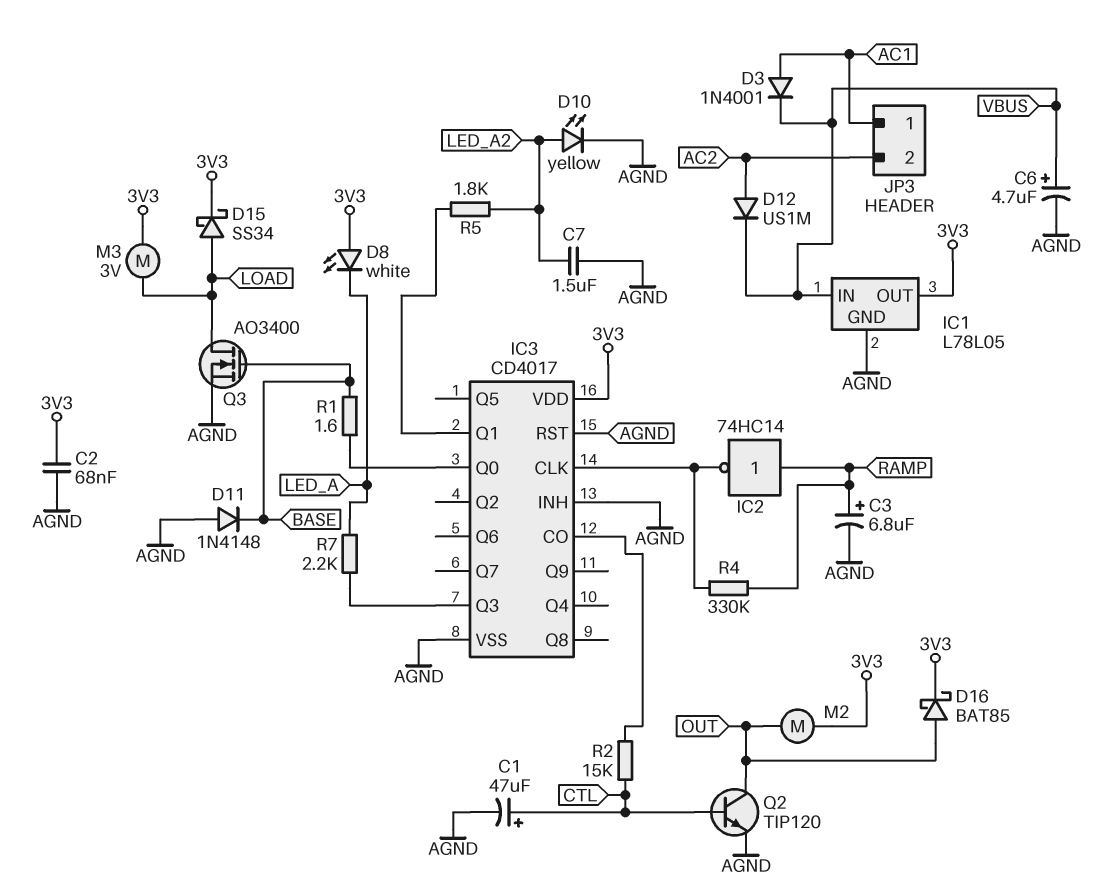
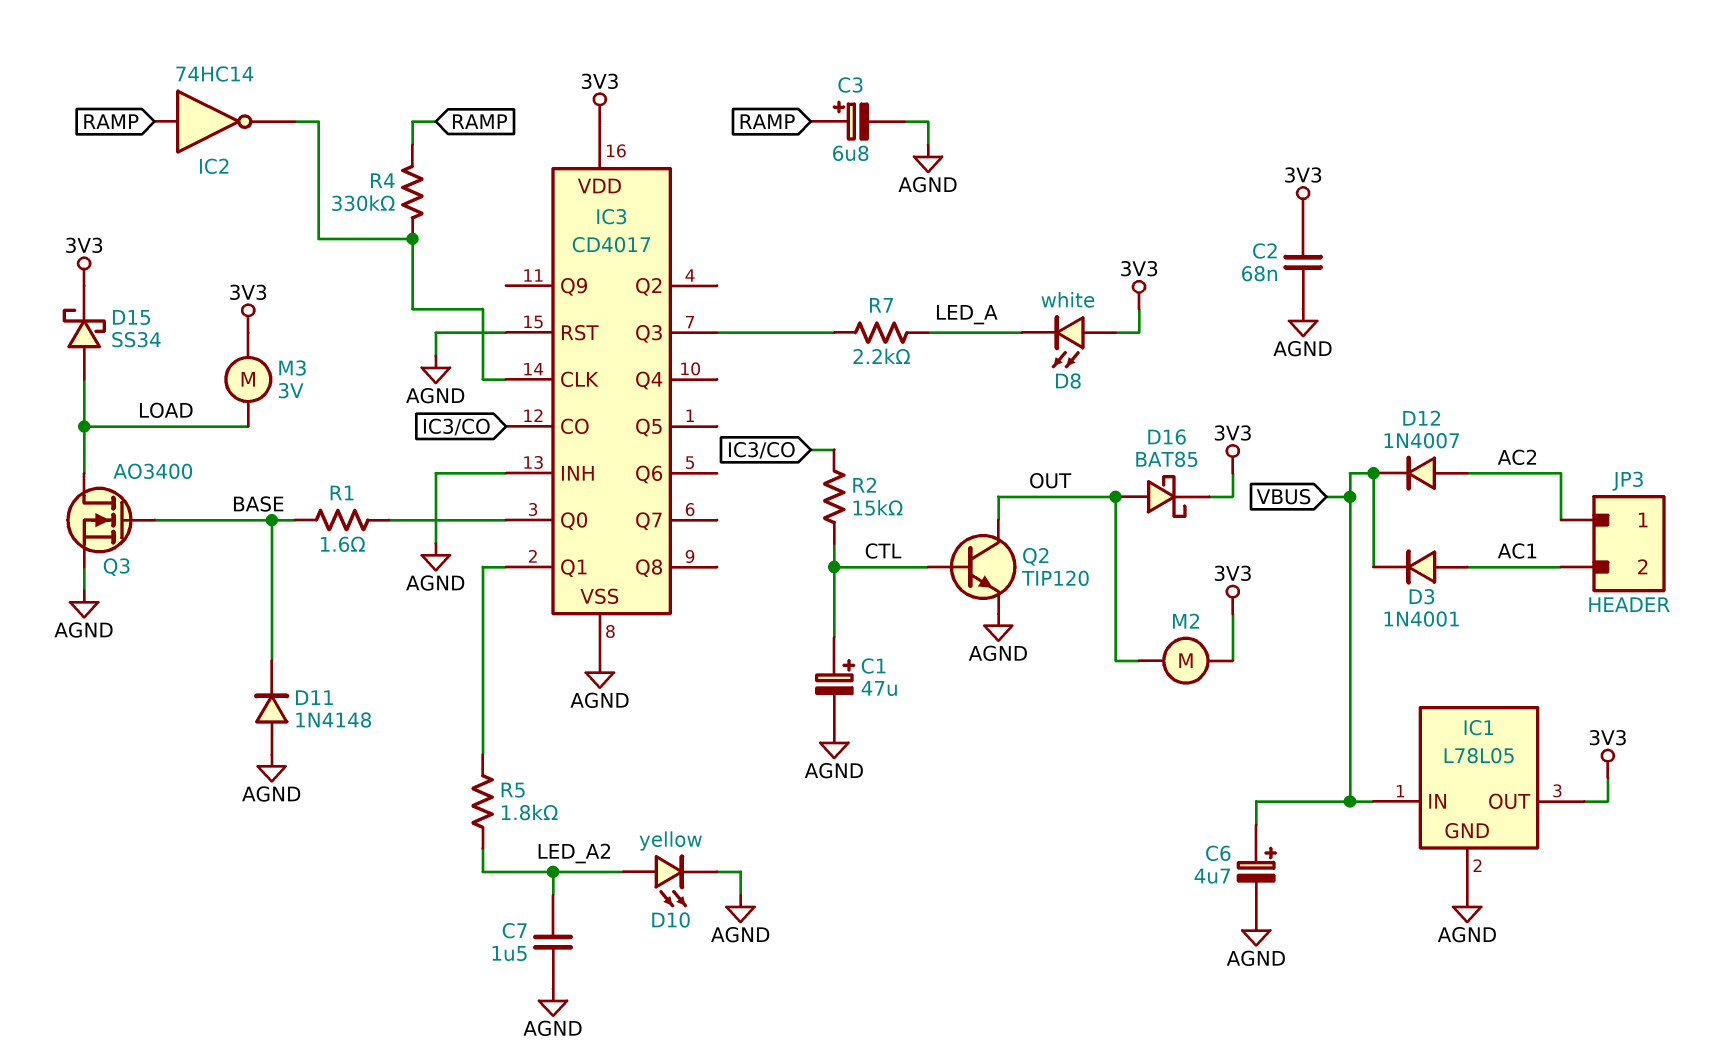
D12: diode US1M (A AC2, K VBUS) -> diode 1N4007 (A AC2, K VBUS)
JP3 pin 1: AC1 -> AC2
JP3 pin 2: AC2 -> AC1

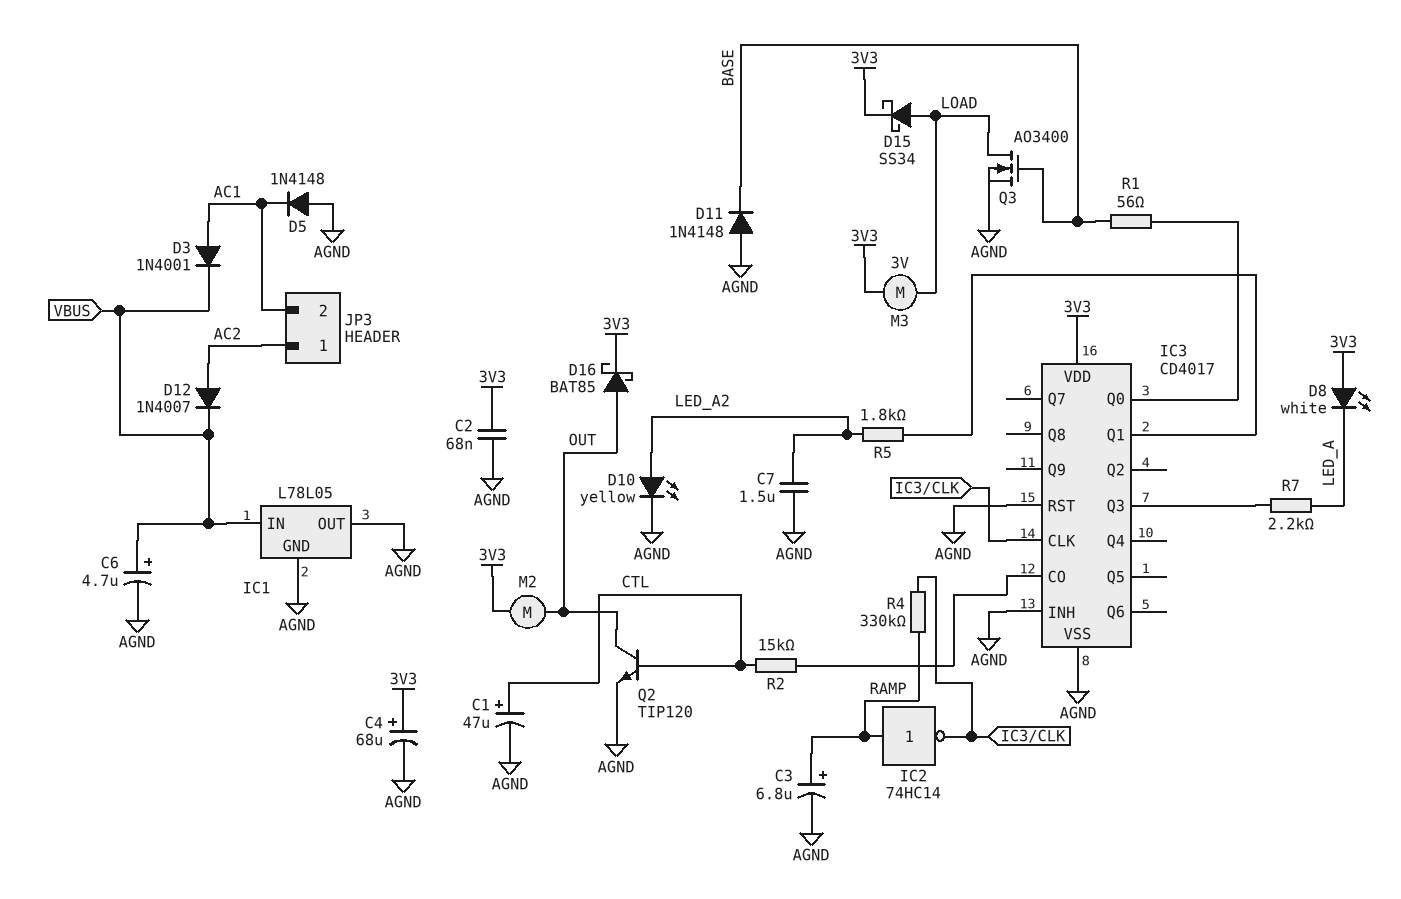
C4: none -> 68uF (plus 3V3, minus AGND)
D5: none -> diode 1N4148 (A AGND, K AC1)
IC1 pin OUT: 3V3 -> AGND
R1: 1.6 (BASE, IC3/Q0) -> 56 (BASE, IC3/Q0)

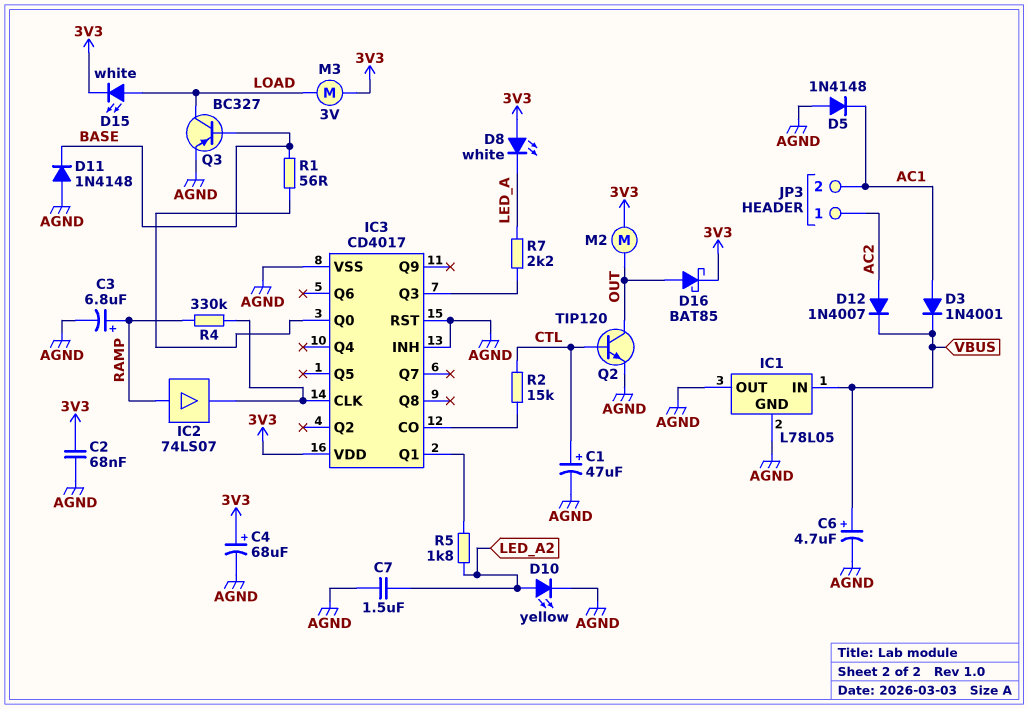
D15: schottky SS34 (A LOAD, K 3V3) -> LED white (A LOAD, K 3V3)
IC2: NOT 74HC14 (in RAMP, out IC3/CLK) -> buffer 74LS07 (in RAMP, out IC3/CLK)
Q3: NMOS AO3400 (G BASE, D LOAD, S AGND) -> PNP BC327 (B BASE, C LOAD, E AGND)

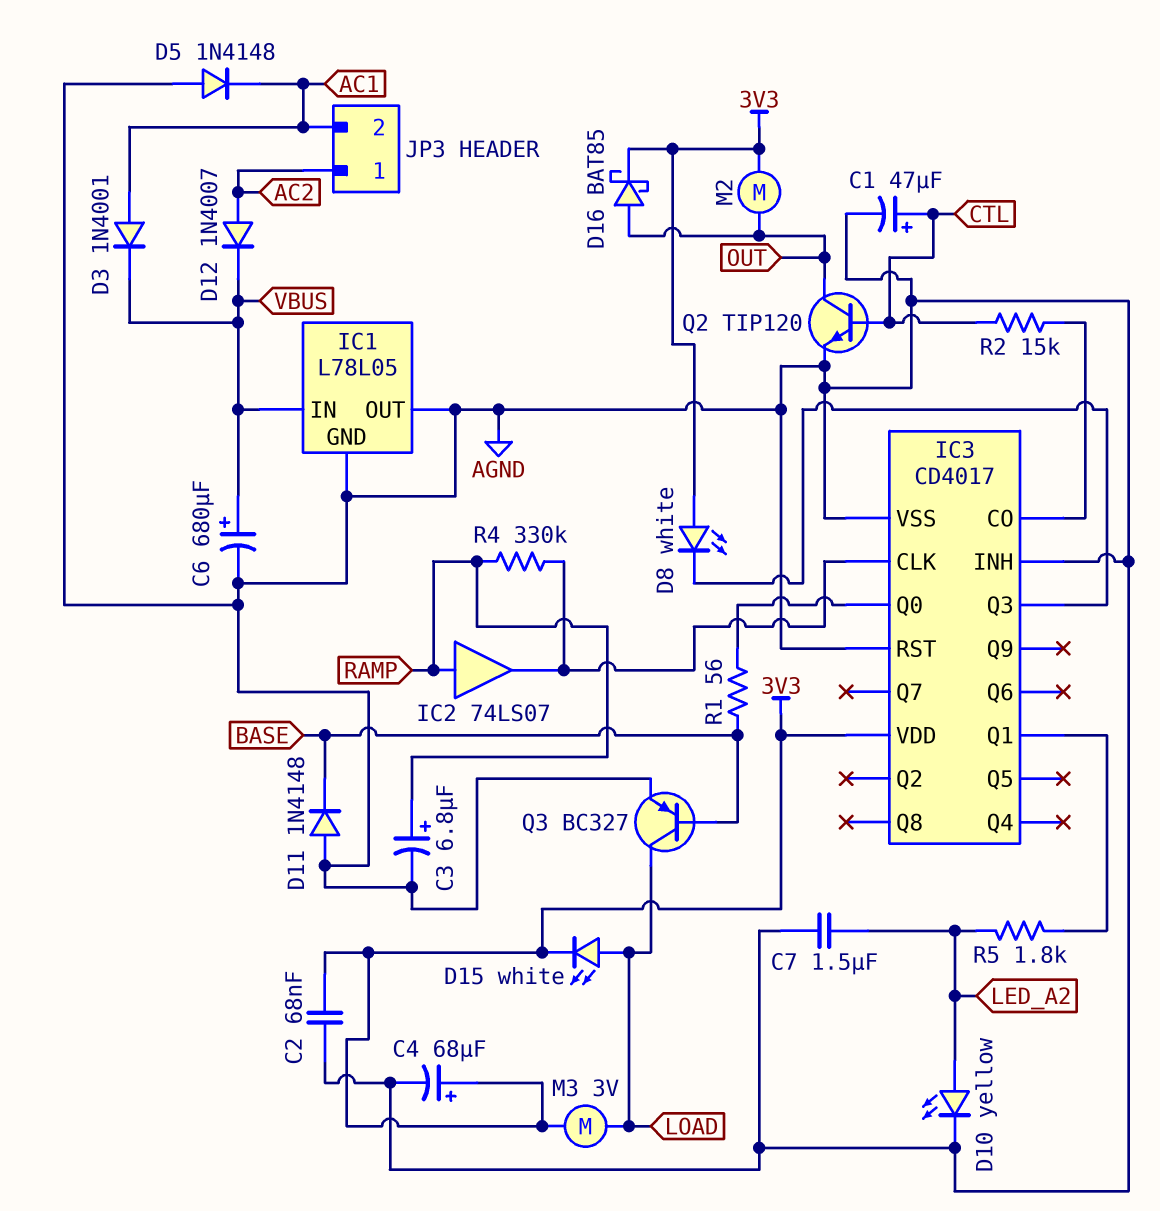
C6: 4.7uF (plus VBUS, minus AGND) -> 680uF (plus VBUS, minus AGND)
D8: LED white (A 3V3, K LED_A) -> LED white (A 3V3, K IC3/Q3)
R7: 2.2k (IC3/Q3, LED_A) -> none

